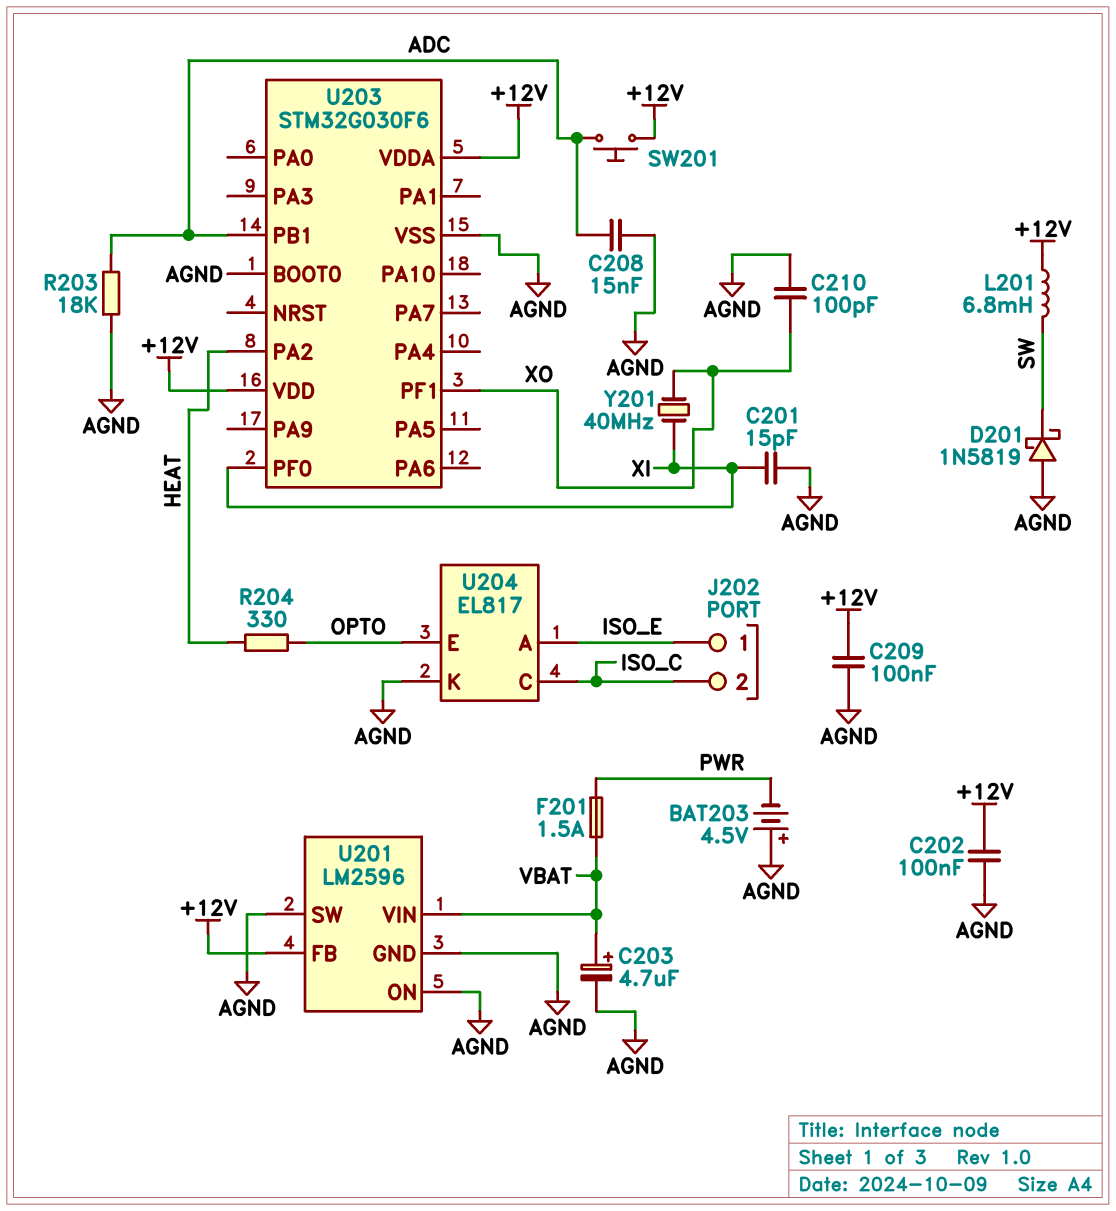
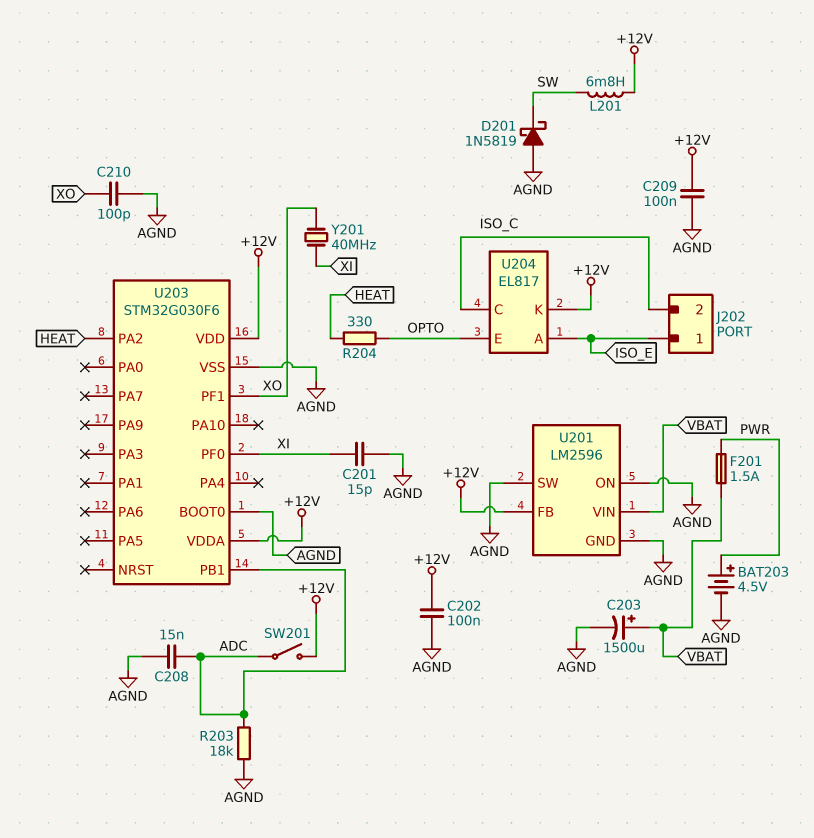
BAT203: 4.5V (plus AGND, minus PWR) -> 4.5V (plus PWR, minus AGND)
C203: 4.7uF (plus VBAT, minus AGND) -> 1500uF (plus VBAT, minus AGND)
SW201: button (+12V, ADC) -> switch (+12V, ADC)
U204 pin K: AGND -> +12V

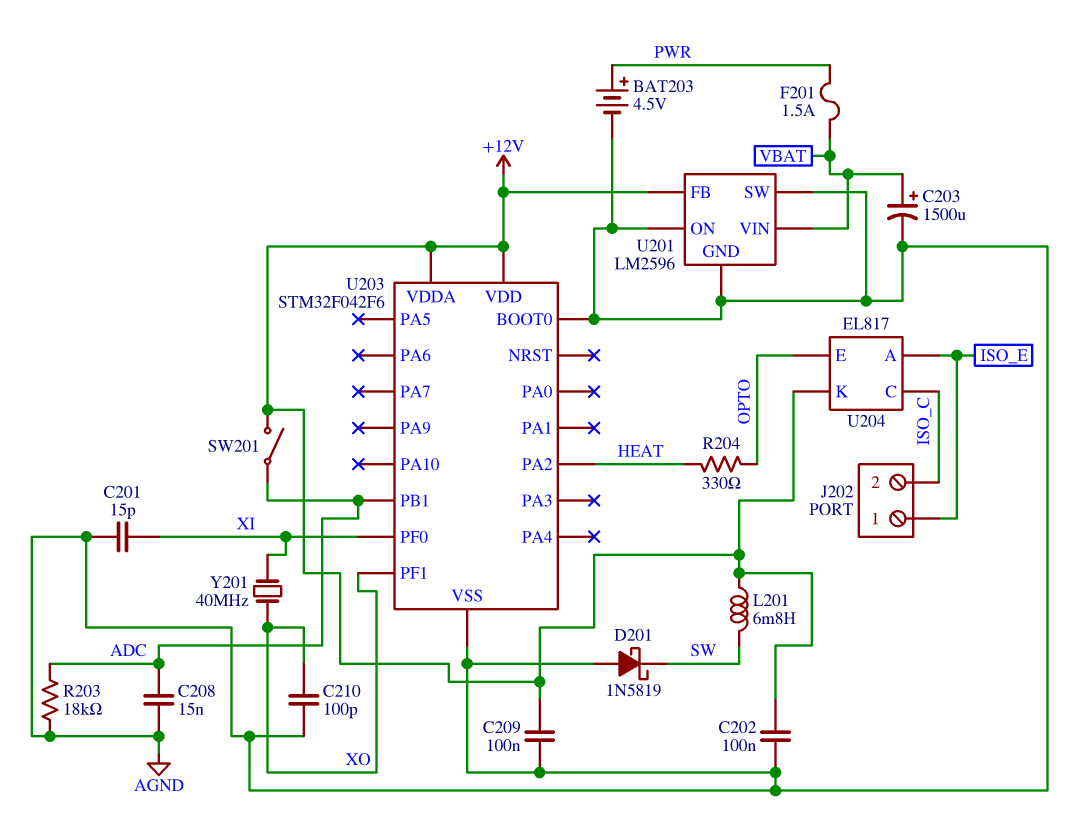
U203: STM32G030F6 -> STM32F042F6

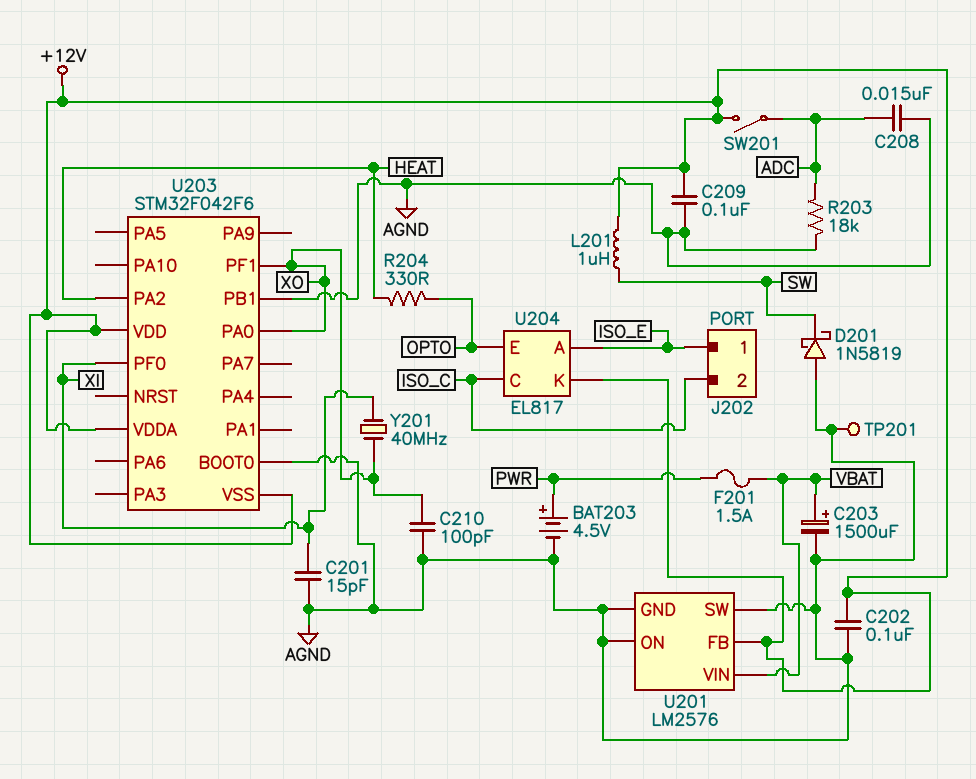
L201: 6.8mH (+12V, SW) -> 1uH (+12V, SW)
TP201: none -> test point (AGND)
U201: LM2596 -> LM2576
U203 pin PA0: none -> XO
U203 pin PB1: ADC -> AGND
U203 pin VSS: AGND -> +12V

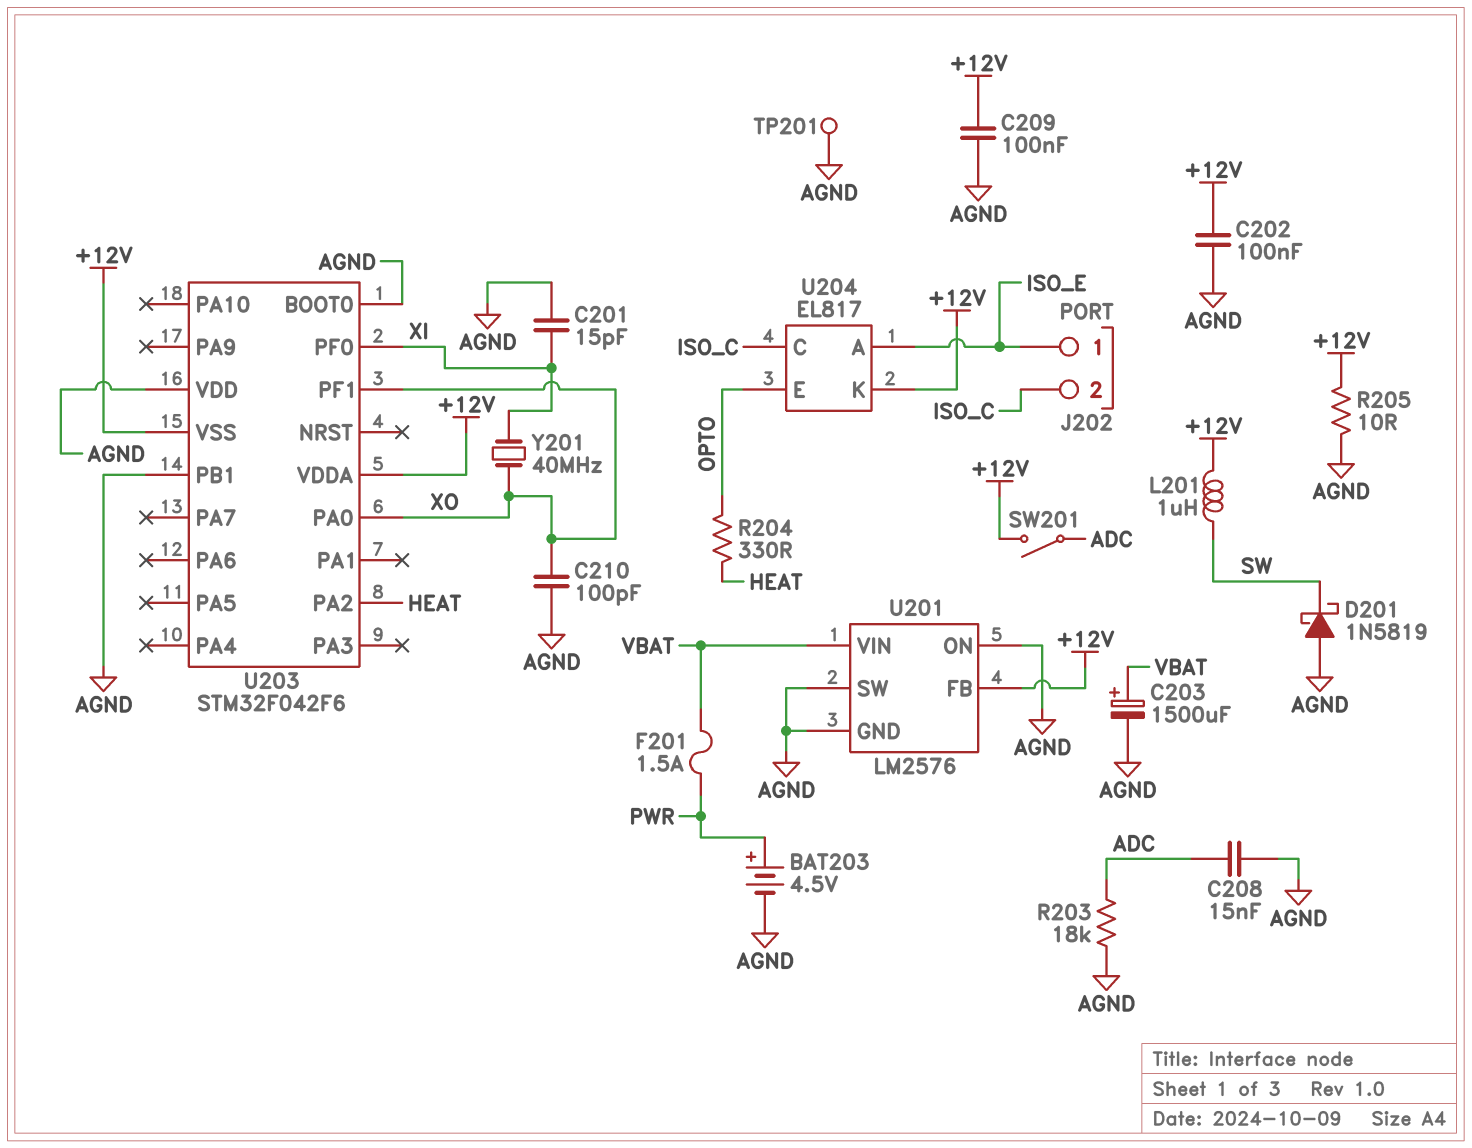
R205: none -> 10 (+12V, AGND)
U203 pin VDD: +12V -> AGND

